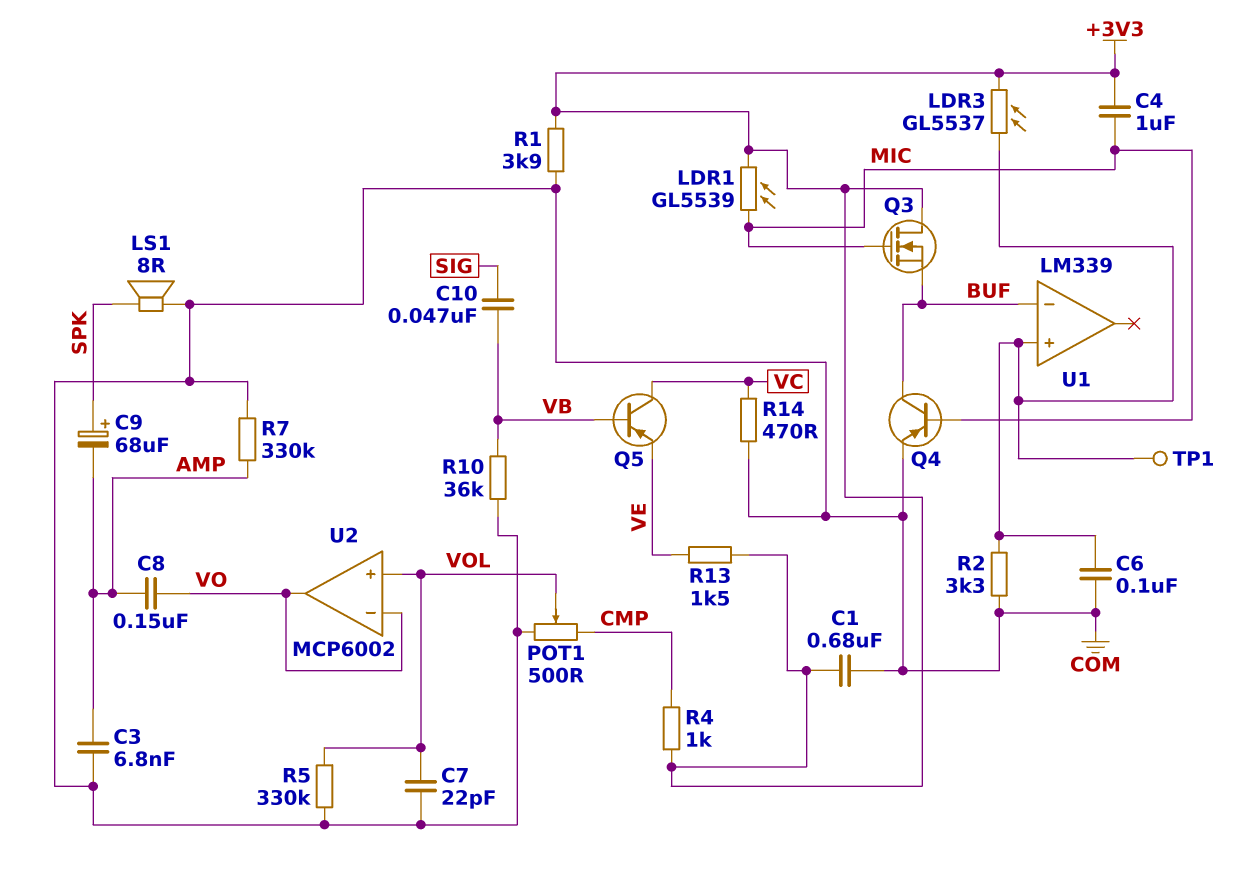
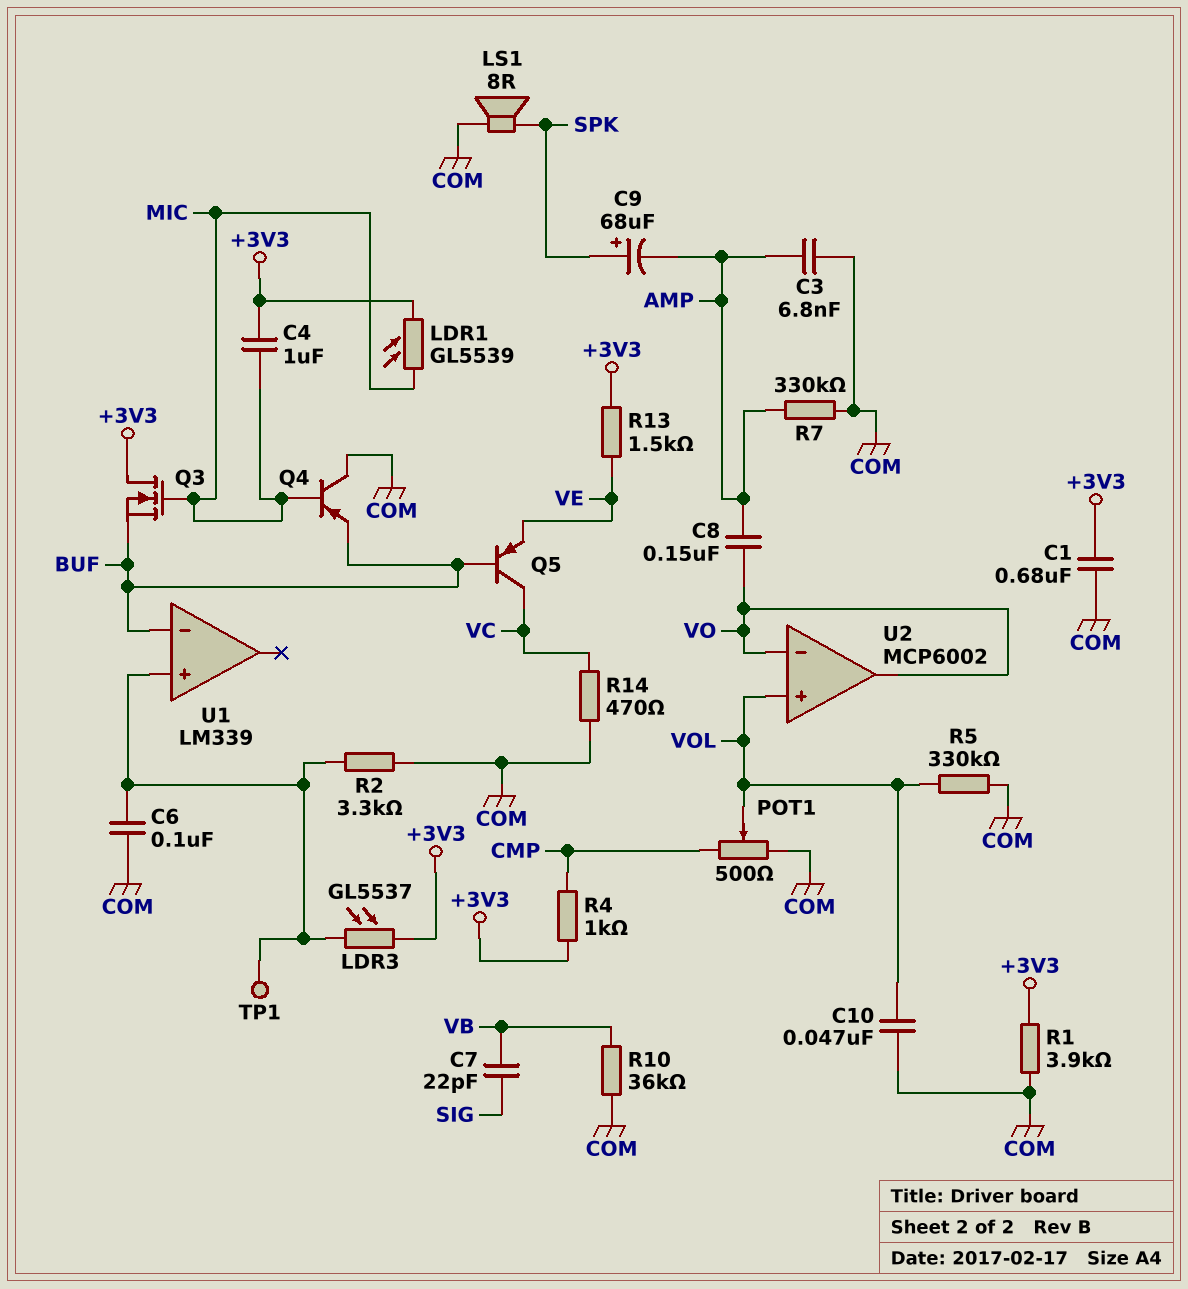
C7: 22pF (COM, VOL) -> 22pF (SIG, VB)
C10: 47nF (SIG, VB) -> 47nF (COM, VOL)
Q4: PNP (B MIC, C BUF, E COM) -> PNP (B MIC, C COM, E BUF)
Q5: PNP (B VB, C VC, E VE) -> PNP (B BUF, C VC, E VE)

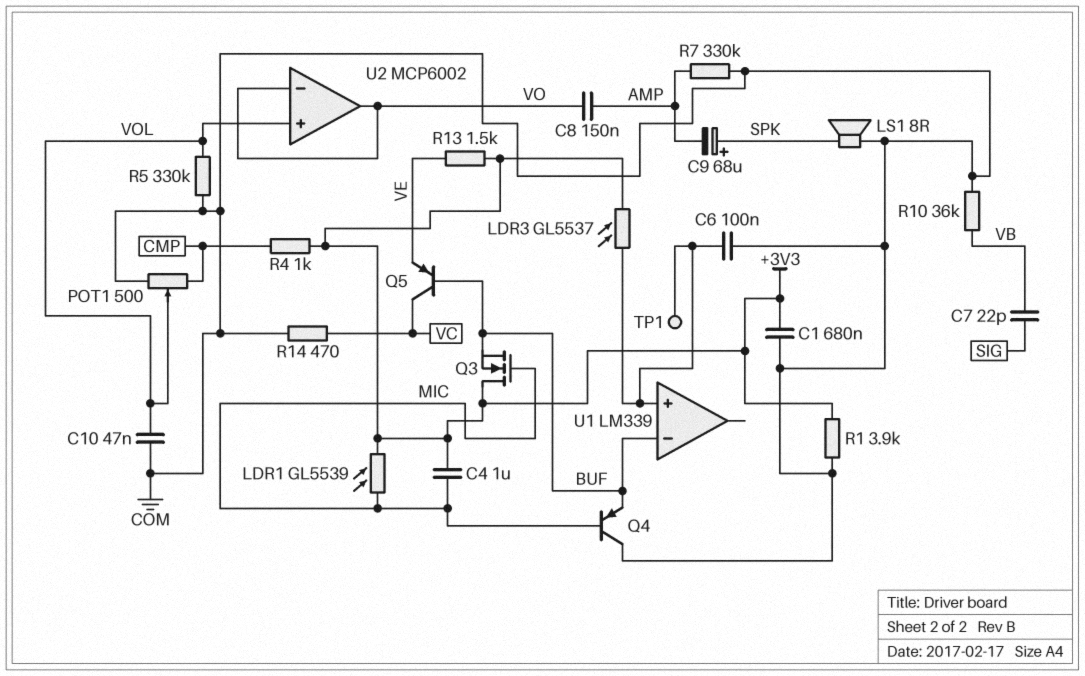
C3: 6.8nF (AMP, COM) -> none
R2: 3.3k (COM, U1/in+) -> none

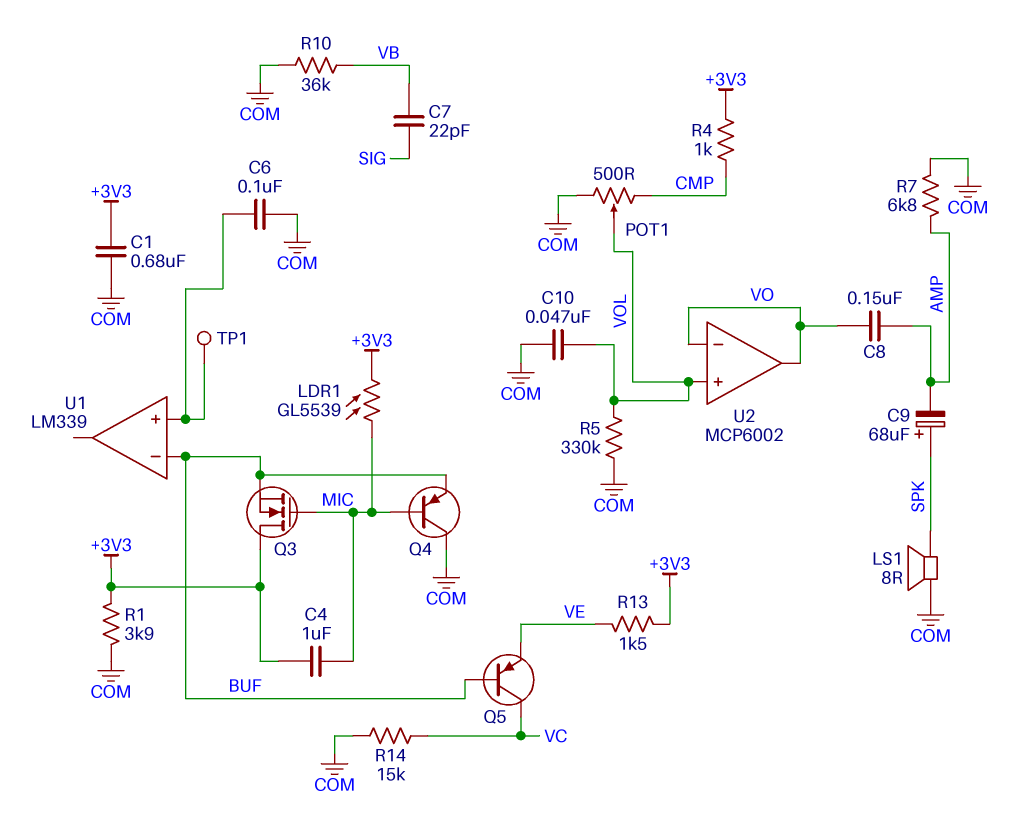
LDR3: GL5537 (+3V3, U1/in+) -> none
R7: 330k (AMP, COM) -> 6.8k (AMP, COM)
R14: 470 (COM, VC) -> 15k (COM, VC)

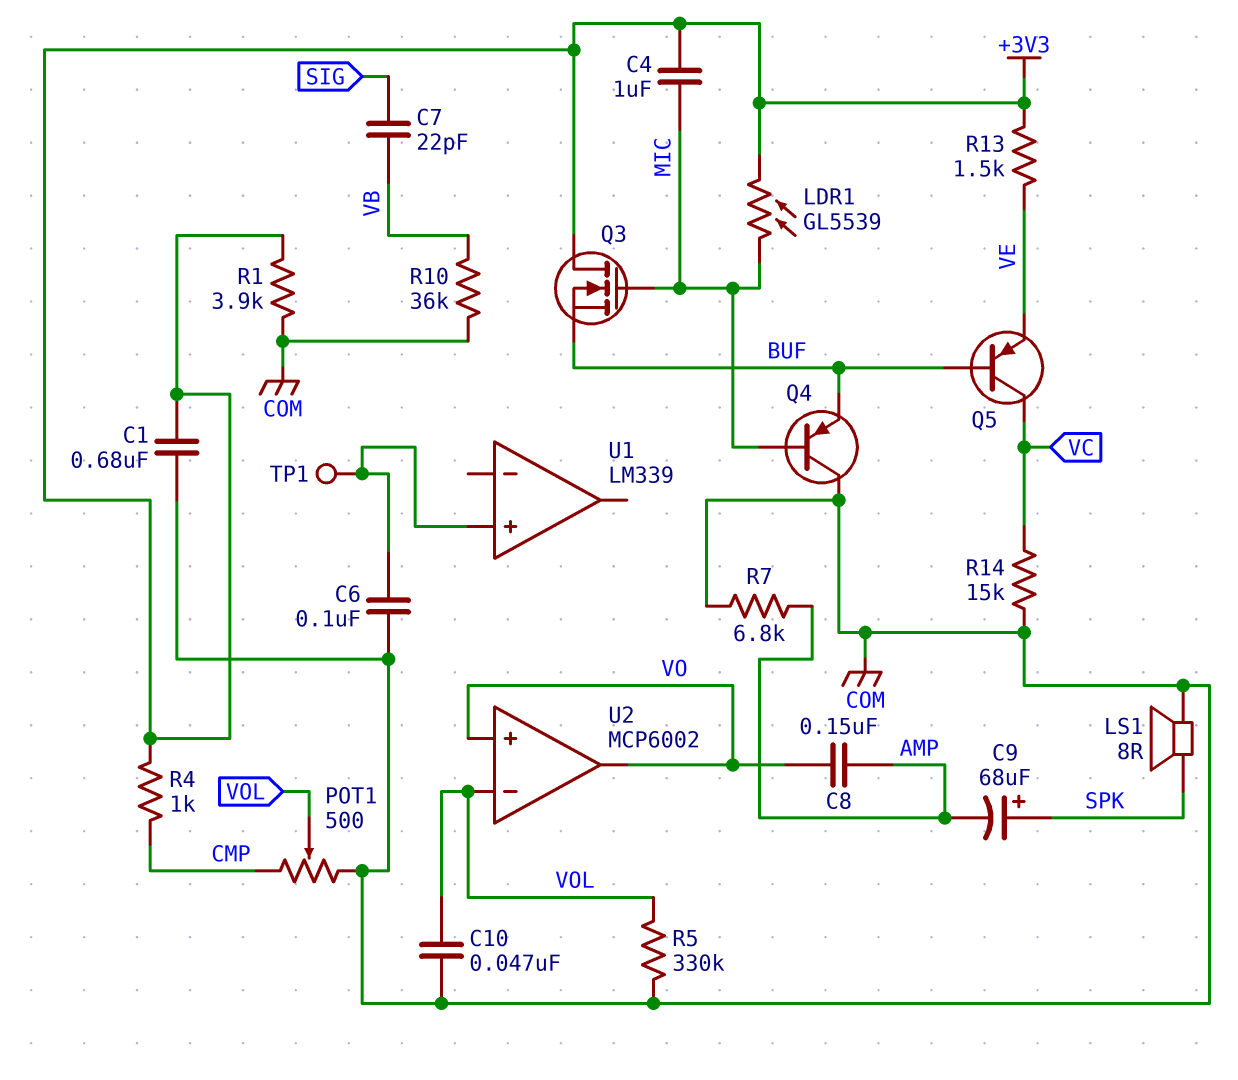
U1 pin in-: BUF -> none
U2 pin in+: VOL -> VO
U2 pin in-: VO -> VOL

